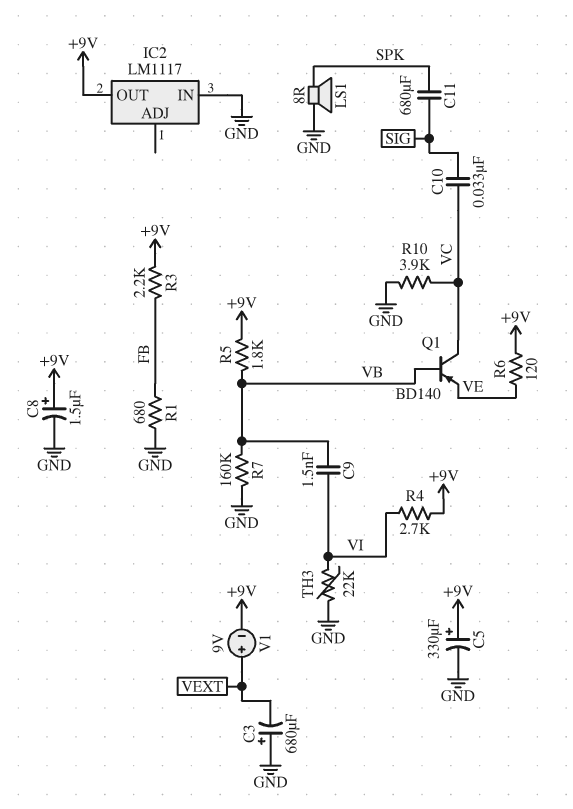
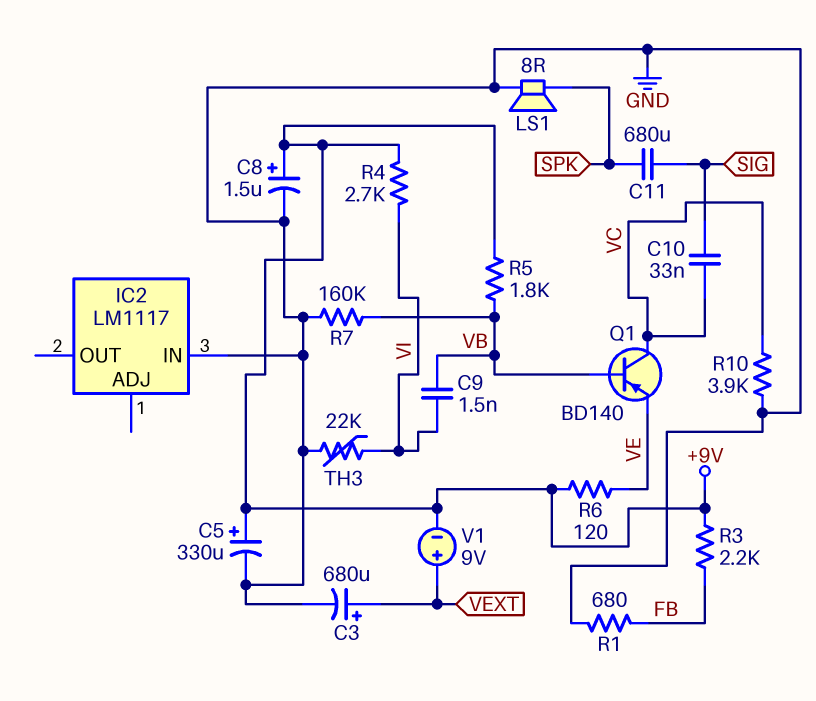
C3: 680uF (plus GND, minus VEXT) -> 680uF (plus VEXT, minus GND)
IC2 pin OUT: +9V -> none

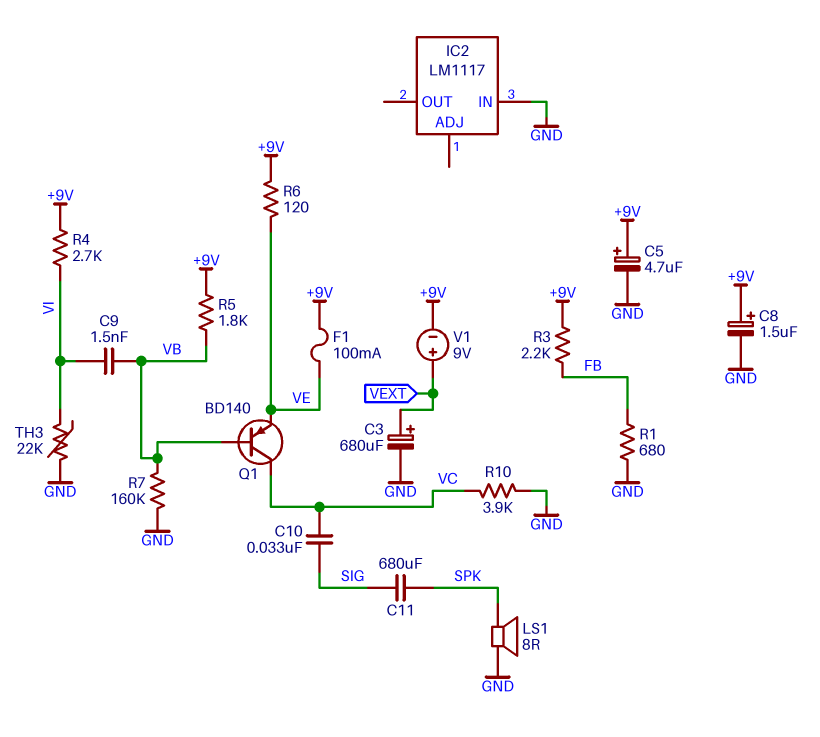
C5: 330uF (plus +9V, minus GND) -> 4.7uF (plus +9V, minus GND)
F1: none -> 100mA (+9V, VE)

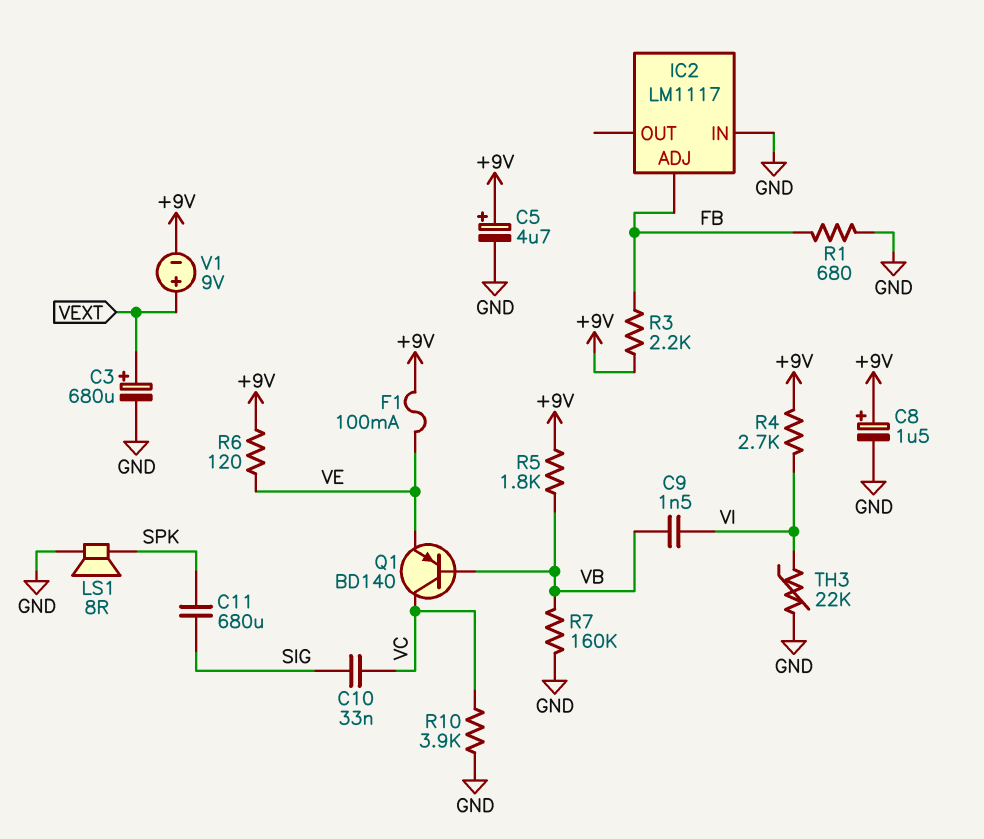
IC2 pin ADJ: none -> FB

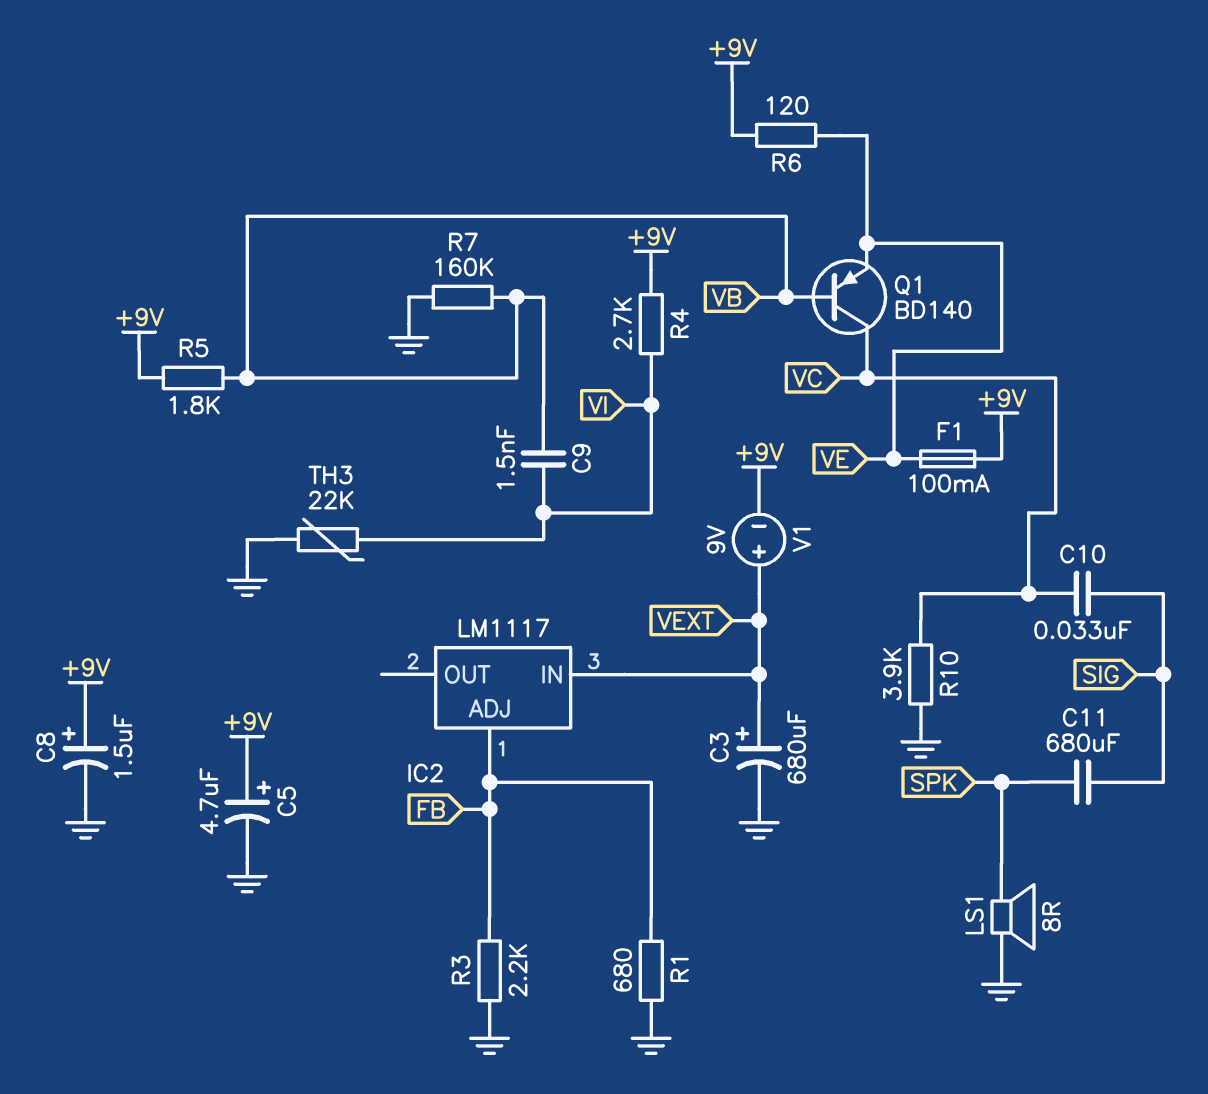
IC2 pin IN: GND -> VEXT
R3: 2.2k (+9V, FB) -> 2.2k (FB, GND)

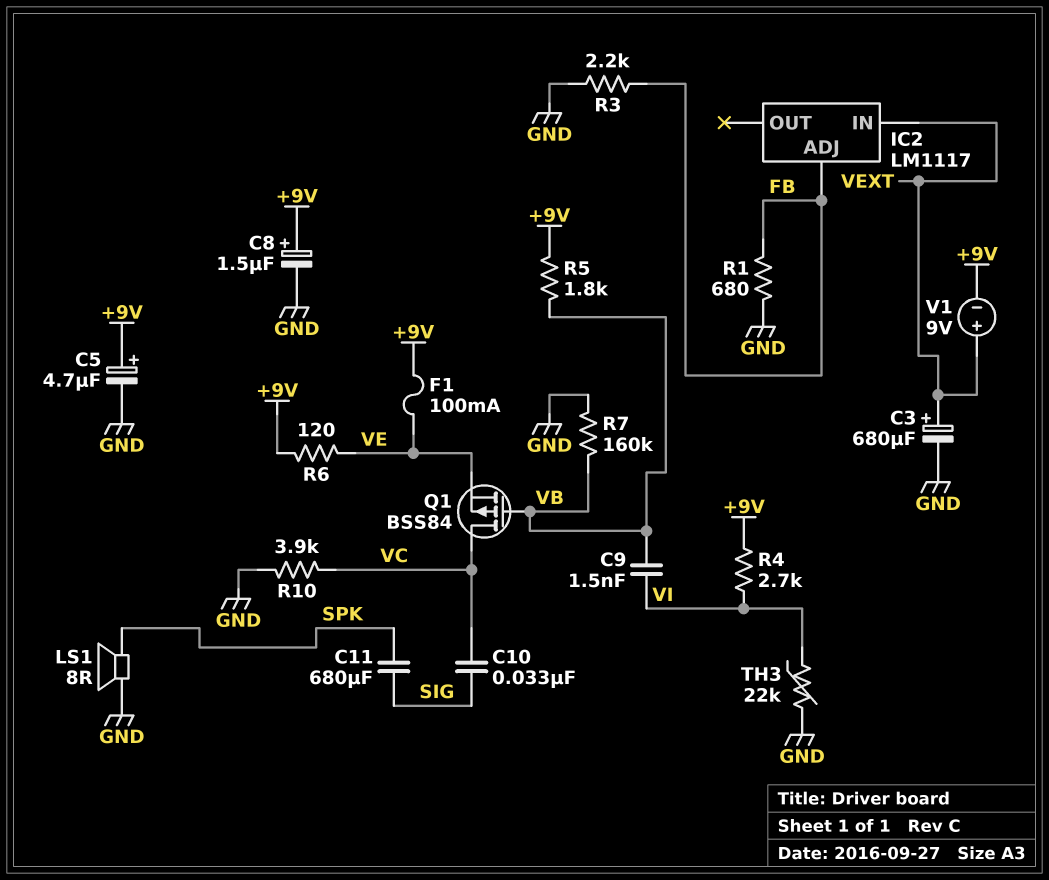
Q1: PNP BD140 (B VB, C VC, E VE) -> PMOS BSS84 (G VB, D VC, S VE)

